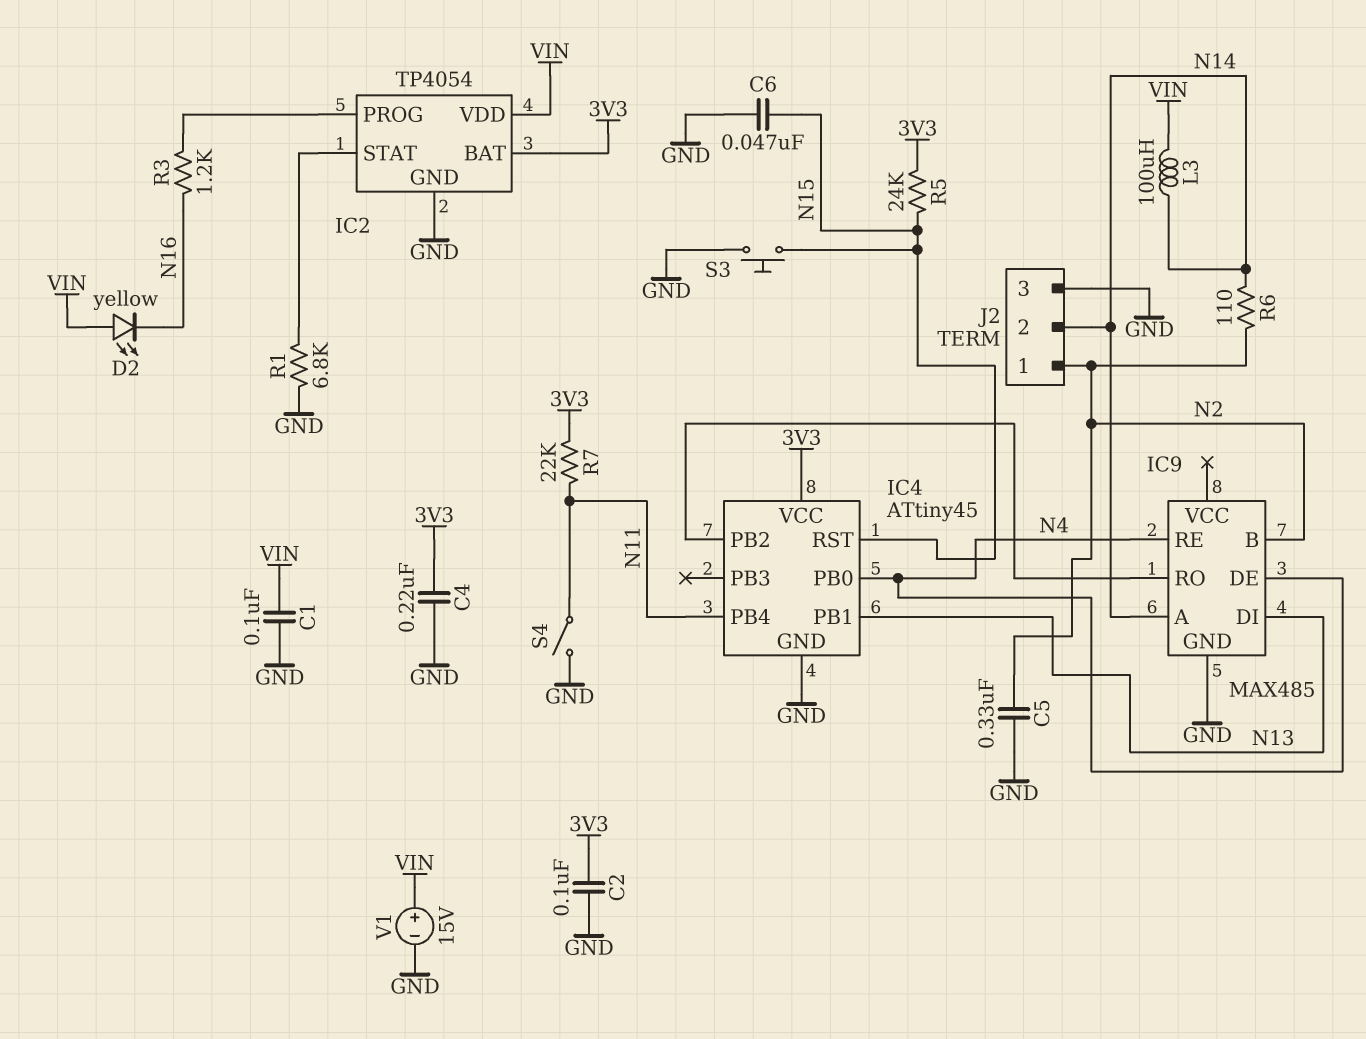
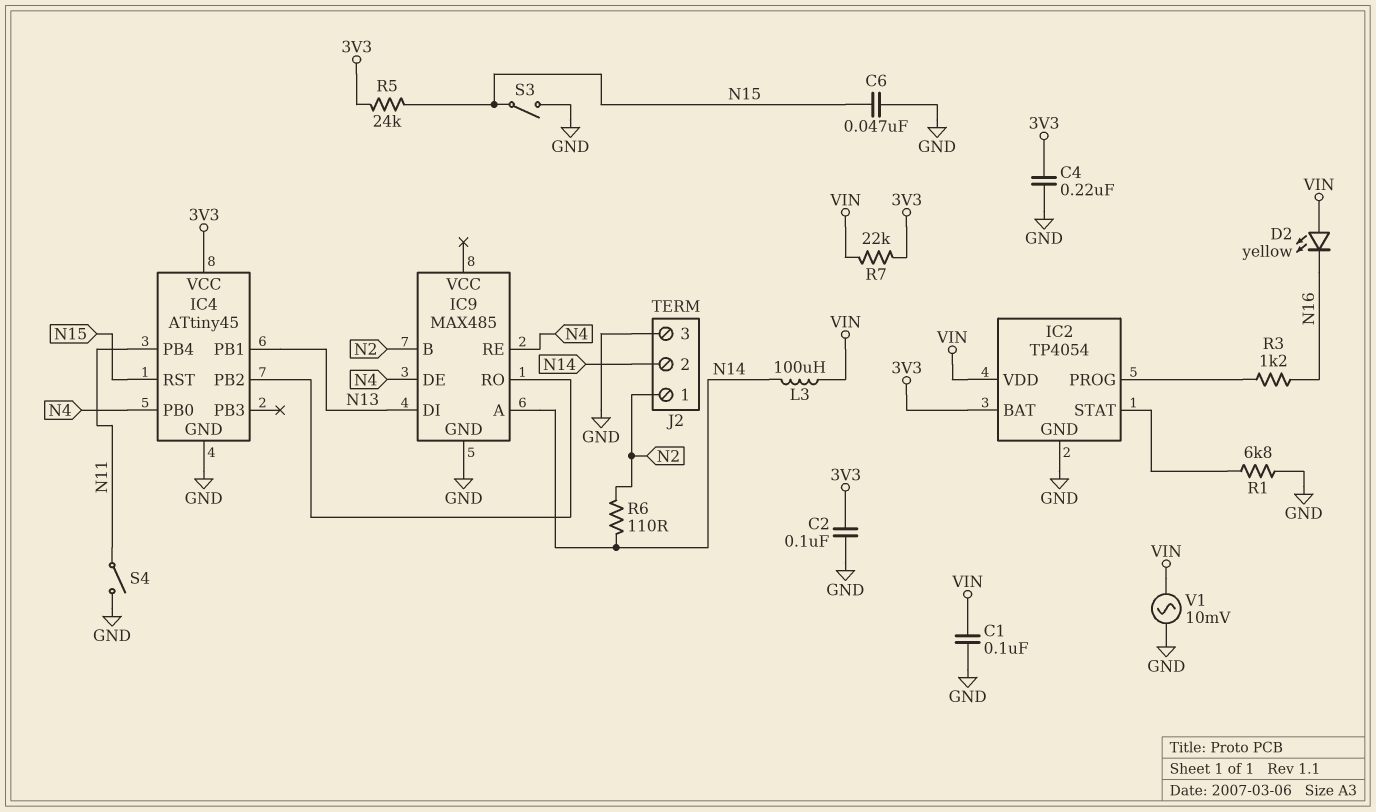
C5: 330nF (GND, N2) -> none
R7: 22k (3V3, N11) -> 22k (3V3, VIN)
S3: button (GND, N15) -> switch (GND, N15)
V1: 15V (plus VIN, minus GND) -> AC 10mV (GND, VIN)

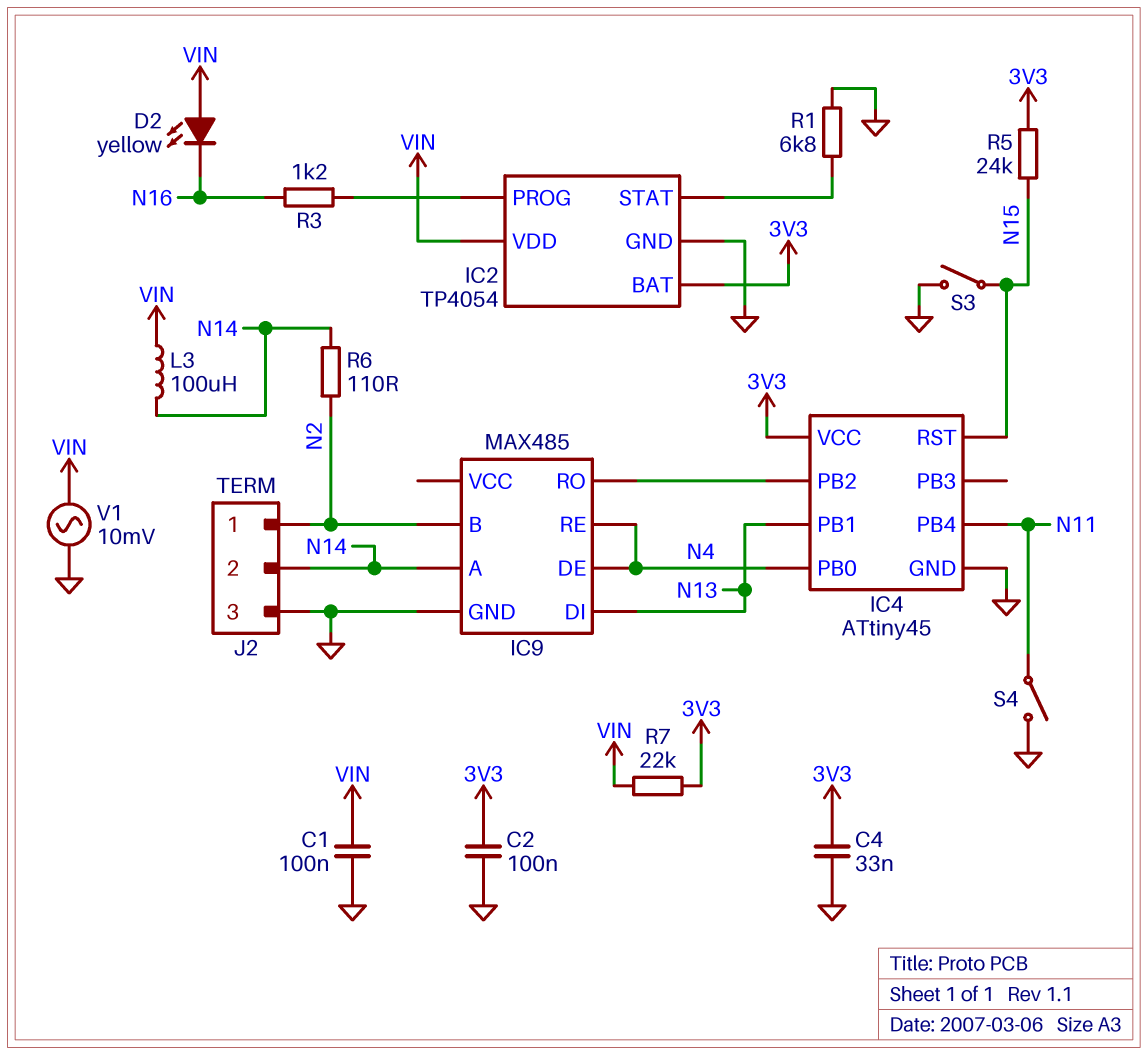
C4: 220nF (3V3, GND) -> 33nF (3V3, GND)
C6: 47nF (GND, N15) -> none

